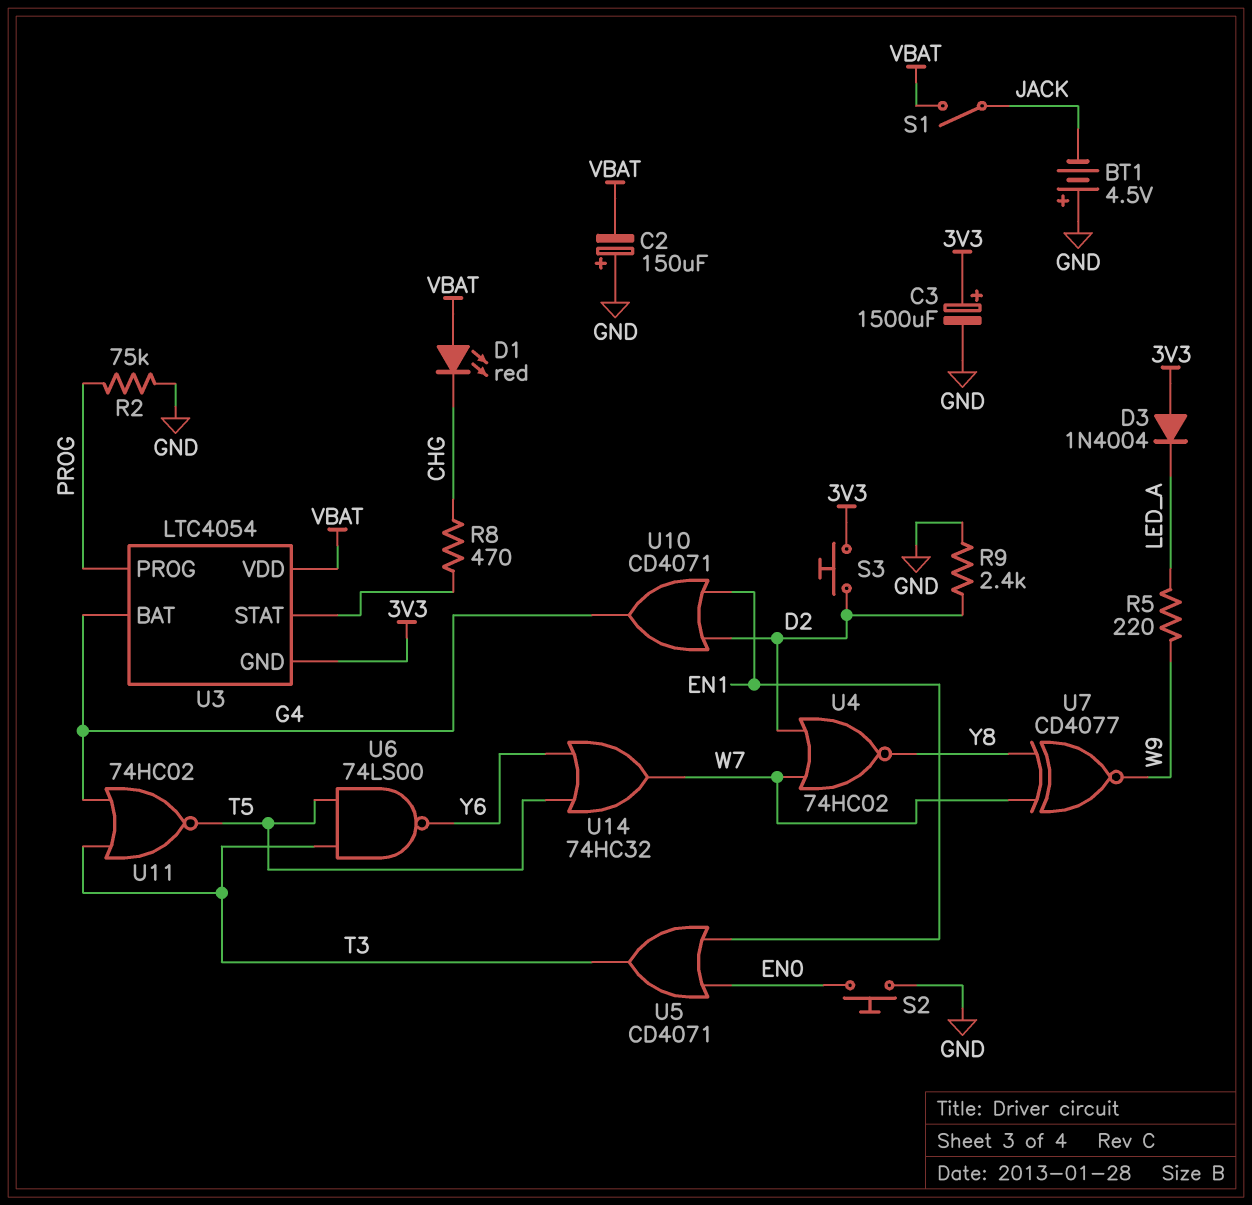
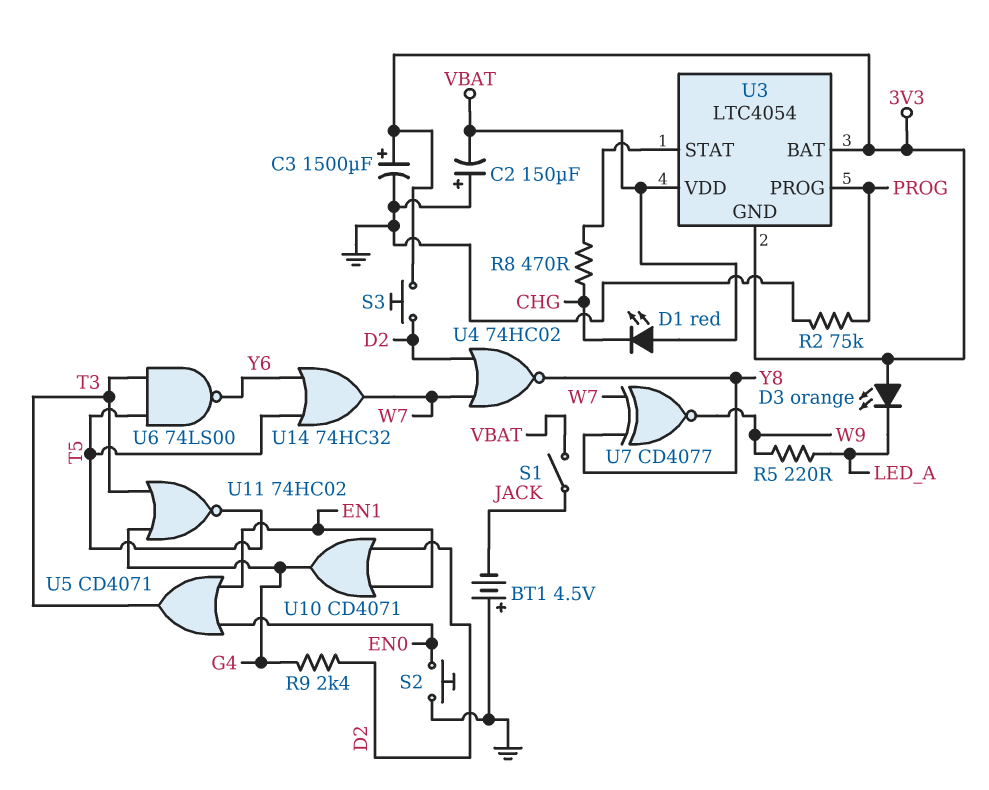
D3: diode 1N4004 (A 3V3, K LED_A) -> LED orange (A 3V3, K LED_A)
R9: 2.4k (D2, GND) -> 2.4k (D2, G4)
U3 pin BAT: G4 -> 3V3

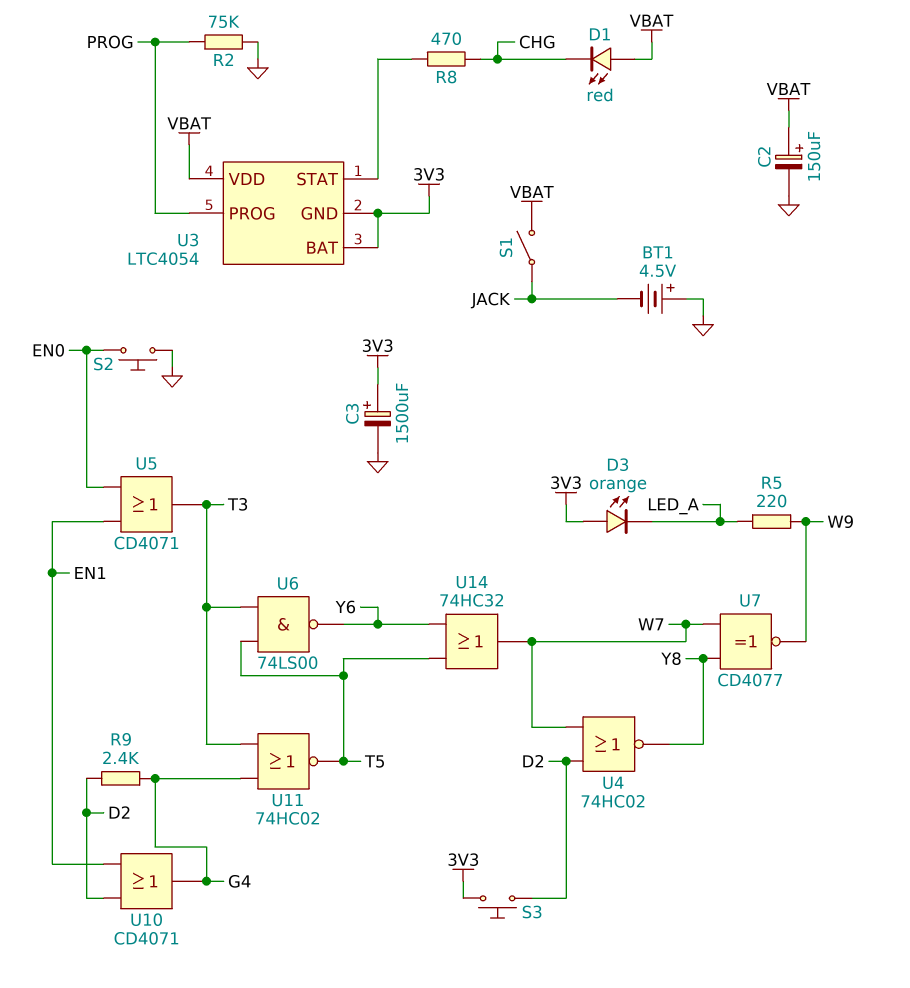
C2: 150uF (plus GND, minus VBAT) -> 150uF (plus VBAT, minus GND)

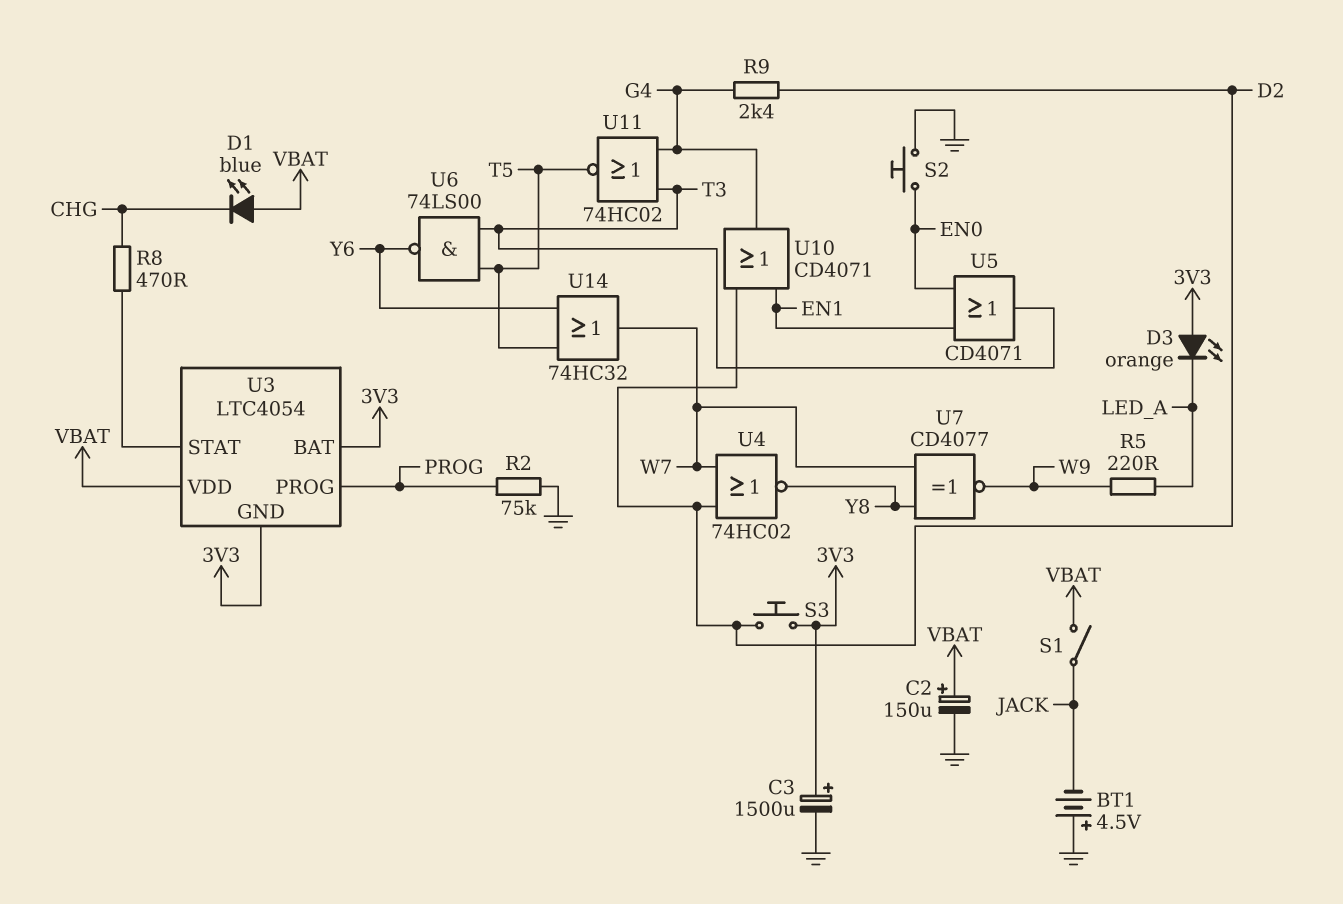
D1: LED red (A VBAT, K CHG) -> LED blue (A VBAT, K CHG)

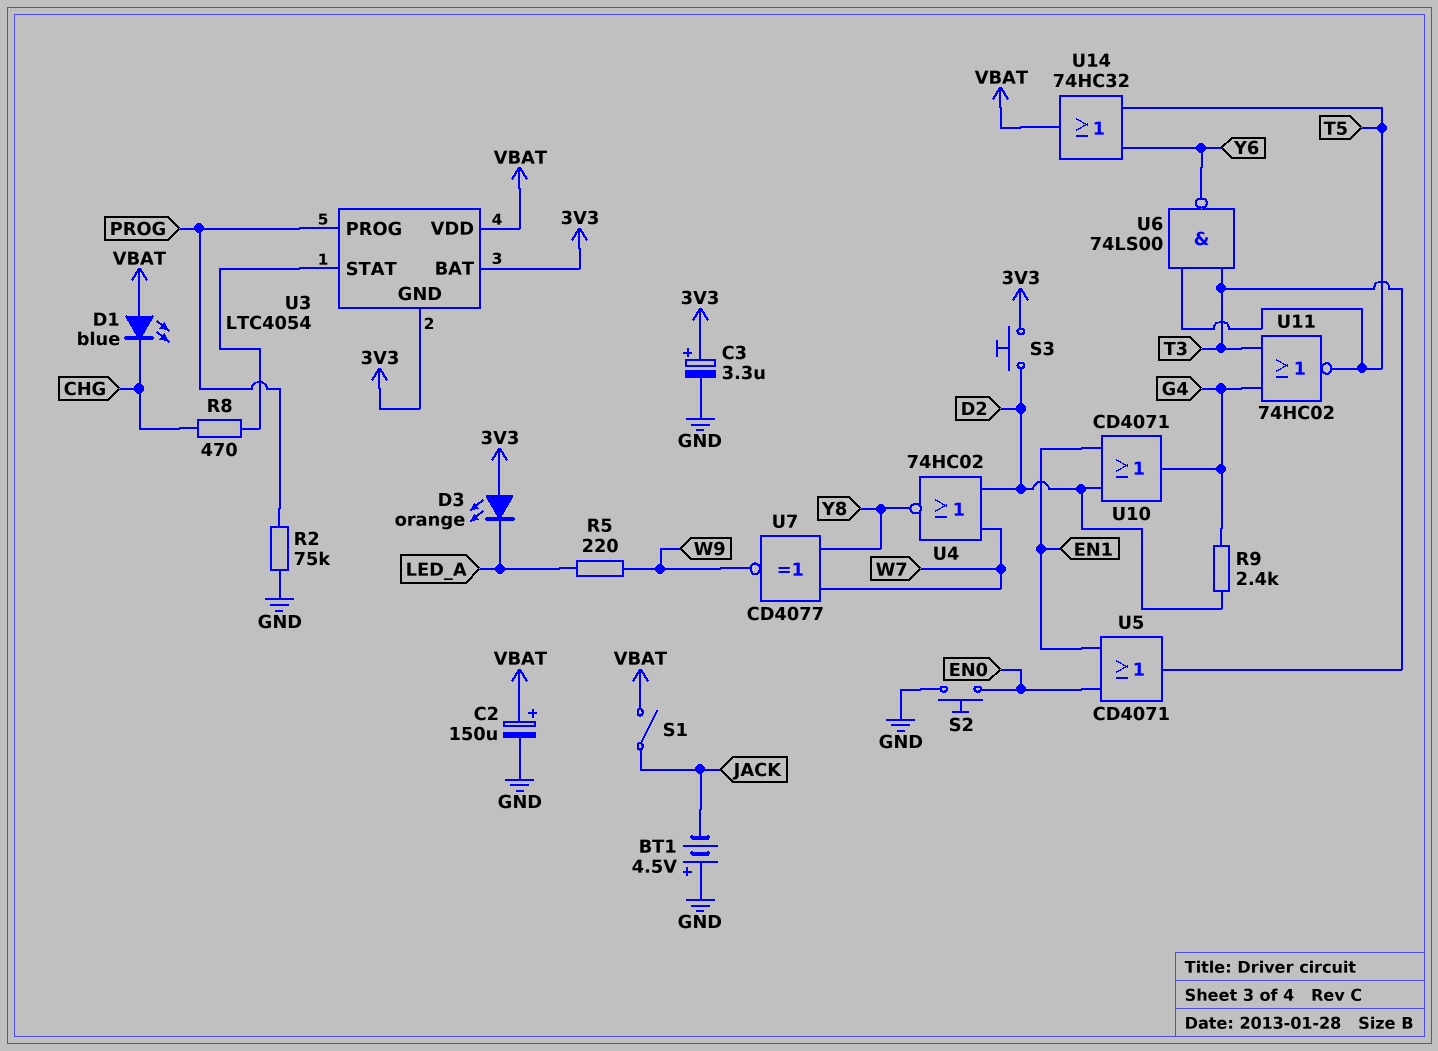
C3: 1500uF (plus 3V3, minus GND) -> 3.3uF (plus 3V3, minus GND)
U14: OR 74HC32 (in T5, in Y6, out W7) -> OR 74HC32 (in T5, in Y6, out VBAT)

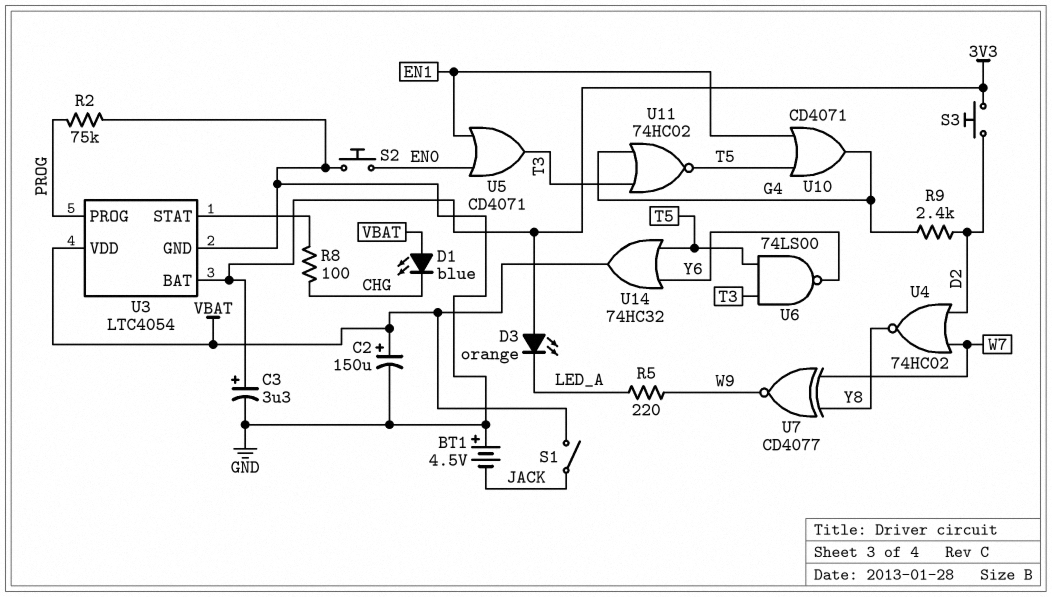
R8: 470 (CHG, U3/STAT) -> 100 (CHG, U3/STAT)
U3 pin GND: 3V3 -> GND
U10: OR CD4071 (in D2, in EN1, out G4) -> OR CD4071 (in EN1, in T5, out G4)

